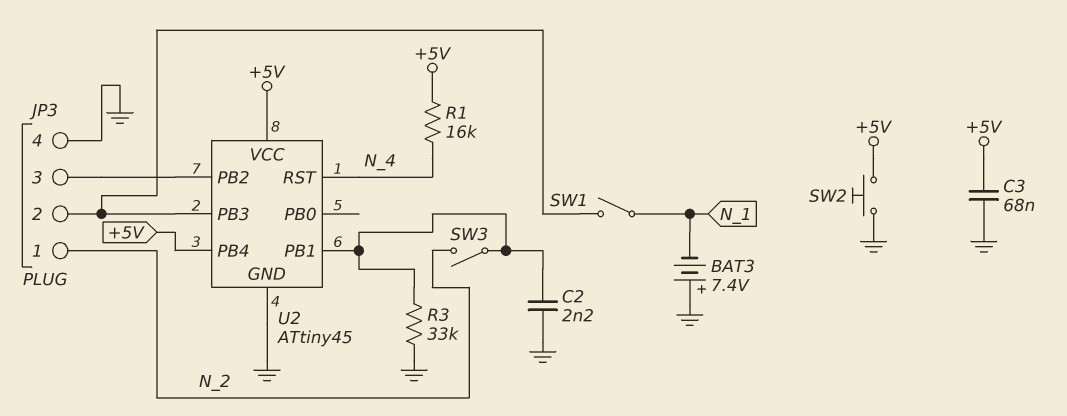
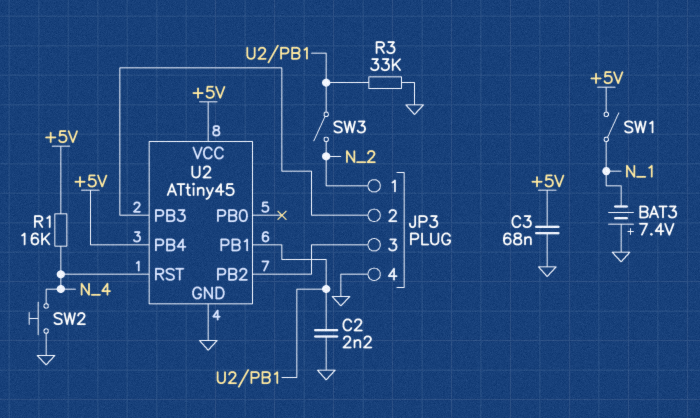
SW1: switch (JP3/2, N_1) -> switch (+5V, N_1)
SW2: button (+5V, GND) -> button (GND, N_4)

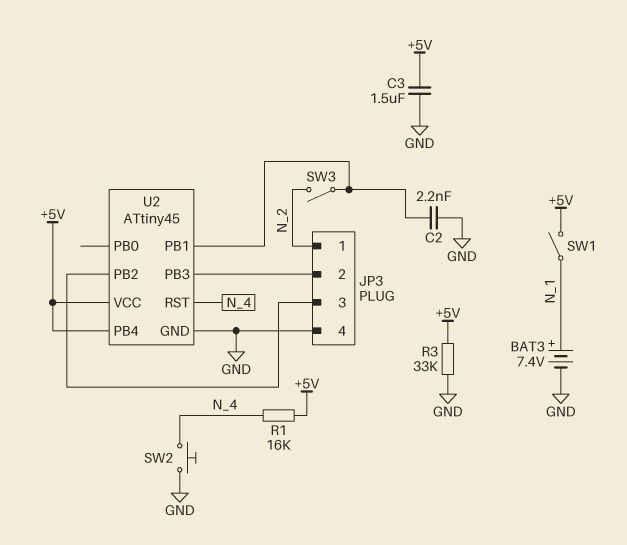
BAT3: 7.4V (plus GND, minus N_1) -> 7.4V (plus N_1, minus GND)
C3: 68nF (+5V, GND) -> 1.5uF (+5V, GND)
R3: 33k (GND, U2/PB1) -> 33k (+5V, GND)

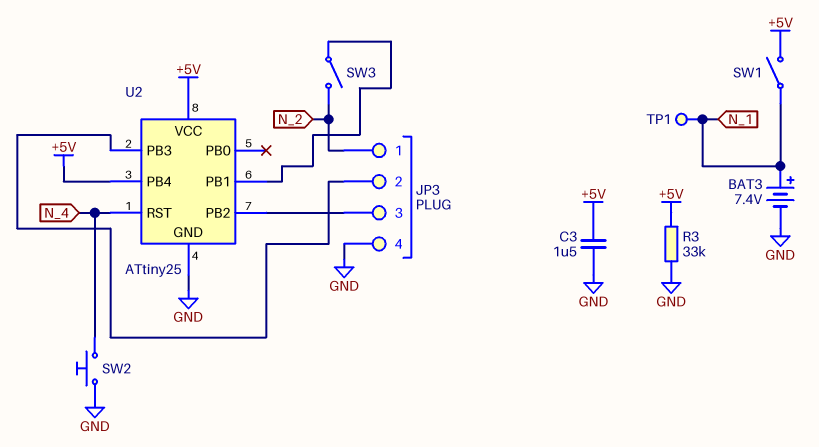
C2: 2.2nF (GND, U2/PB1) -> none
R1: 16k (+5V, N_4) -> none
TP1: none -> test point (N_1)
U2: ATtiny45 -> ATtiny25

